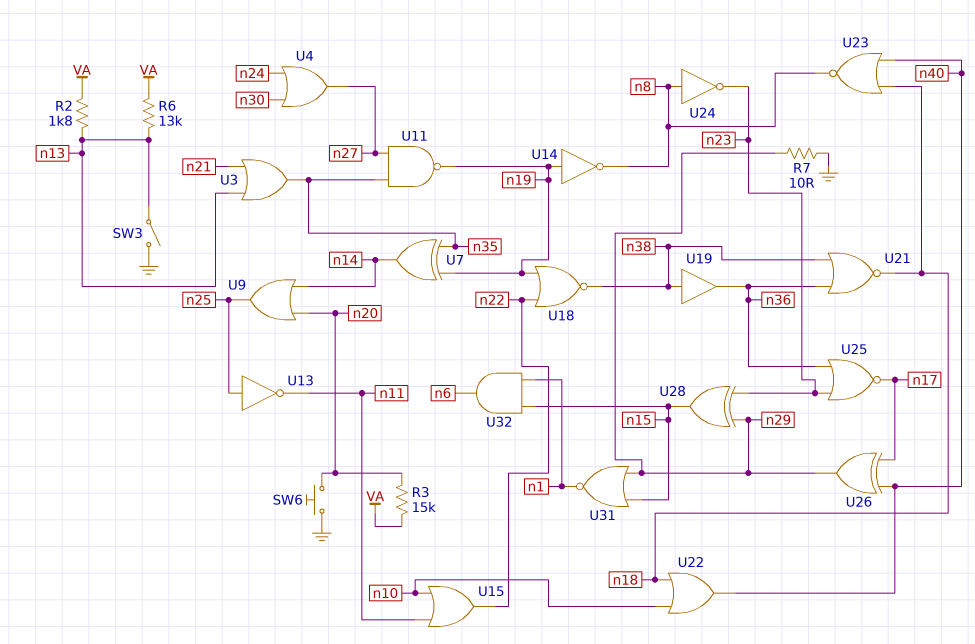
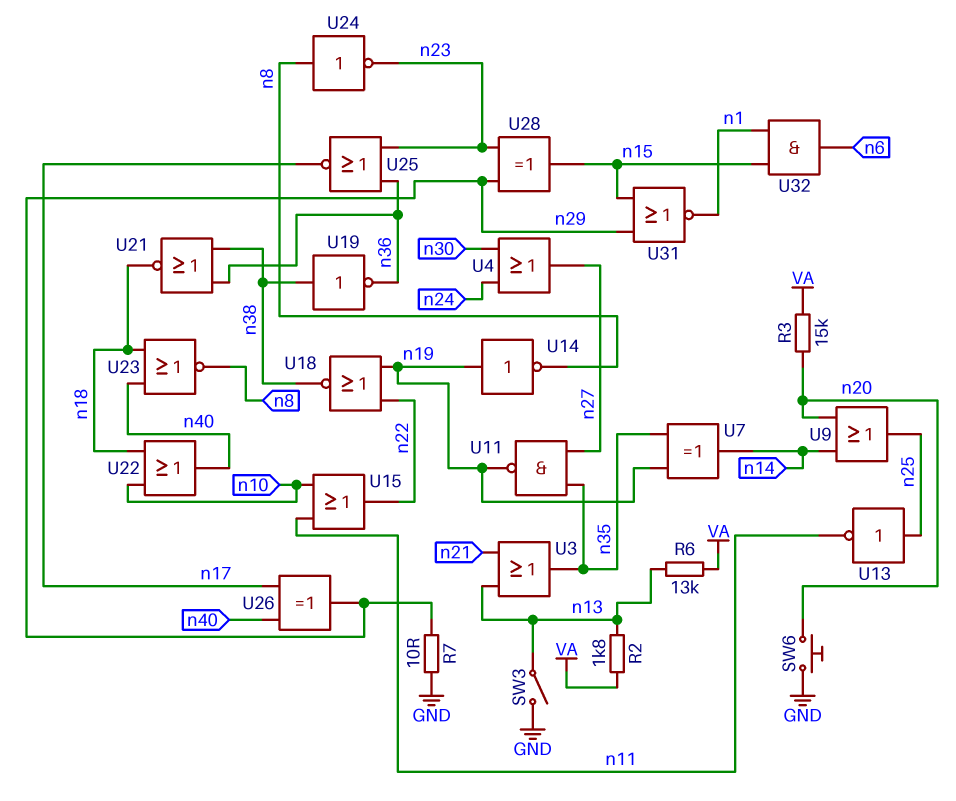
U19: buffer (in n38, out n36) -> NOT (in n38, out n36)

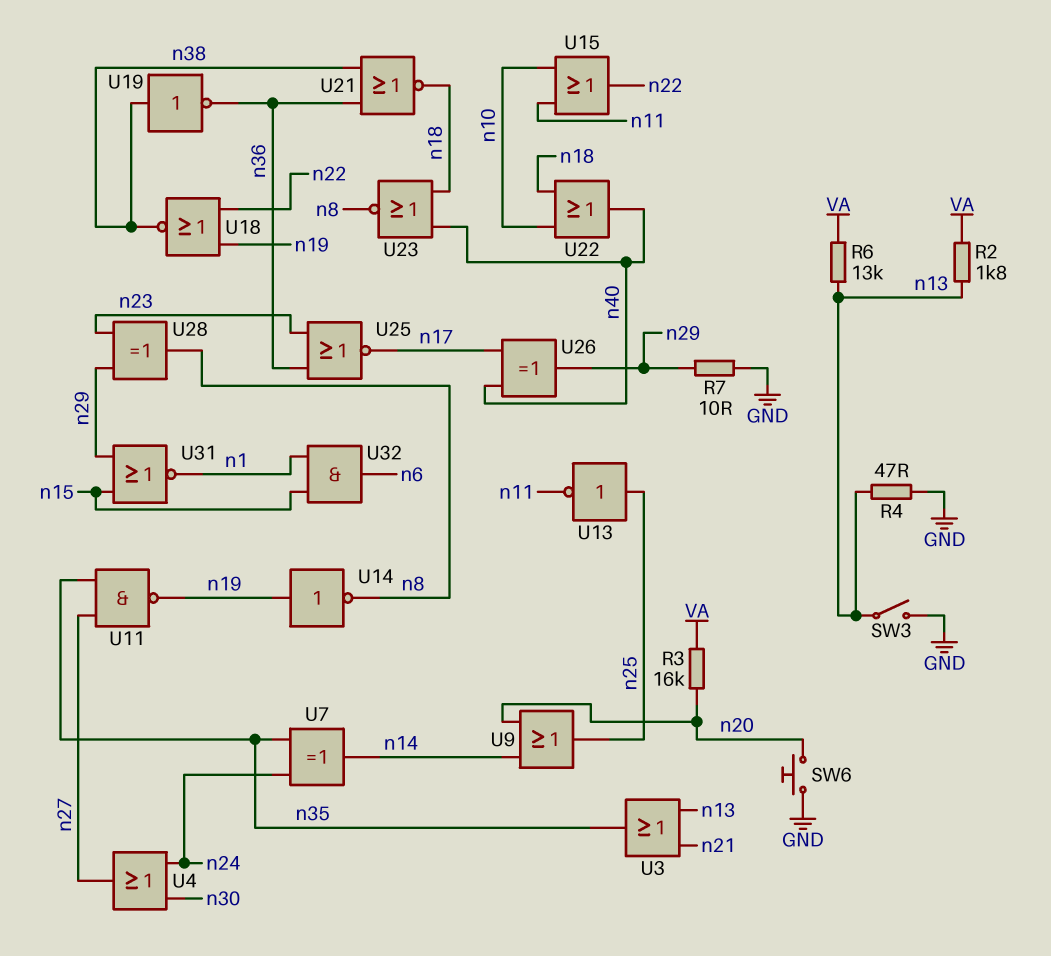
R3: 15k (VA, n20) -> 16k (VA, n20)
R4: none -> 47 (GND, n13)
U7: XOR (in n19, in n35, out n14) -> XOR (in n24, in n35, out n14)
U24: NOT (in n8, out n23) -> none
U28: XOR (in n23, in n29, out n15) -> XOR (in n23, in n29, out n8)

